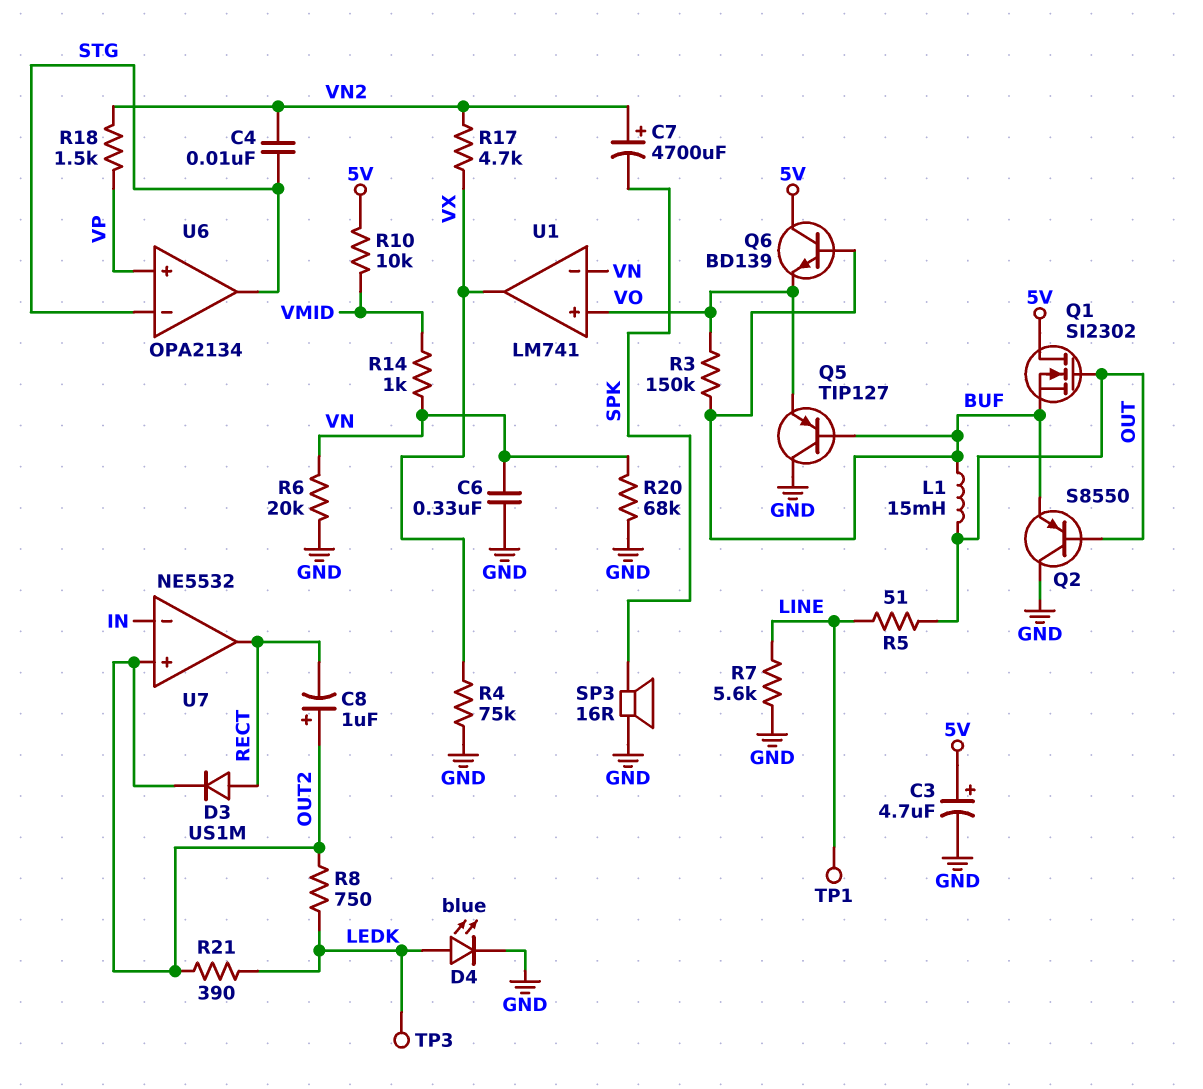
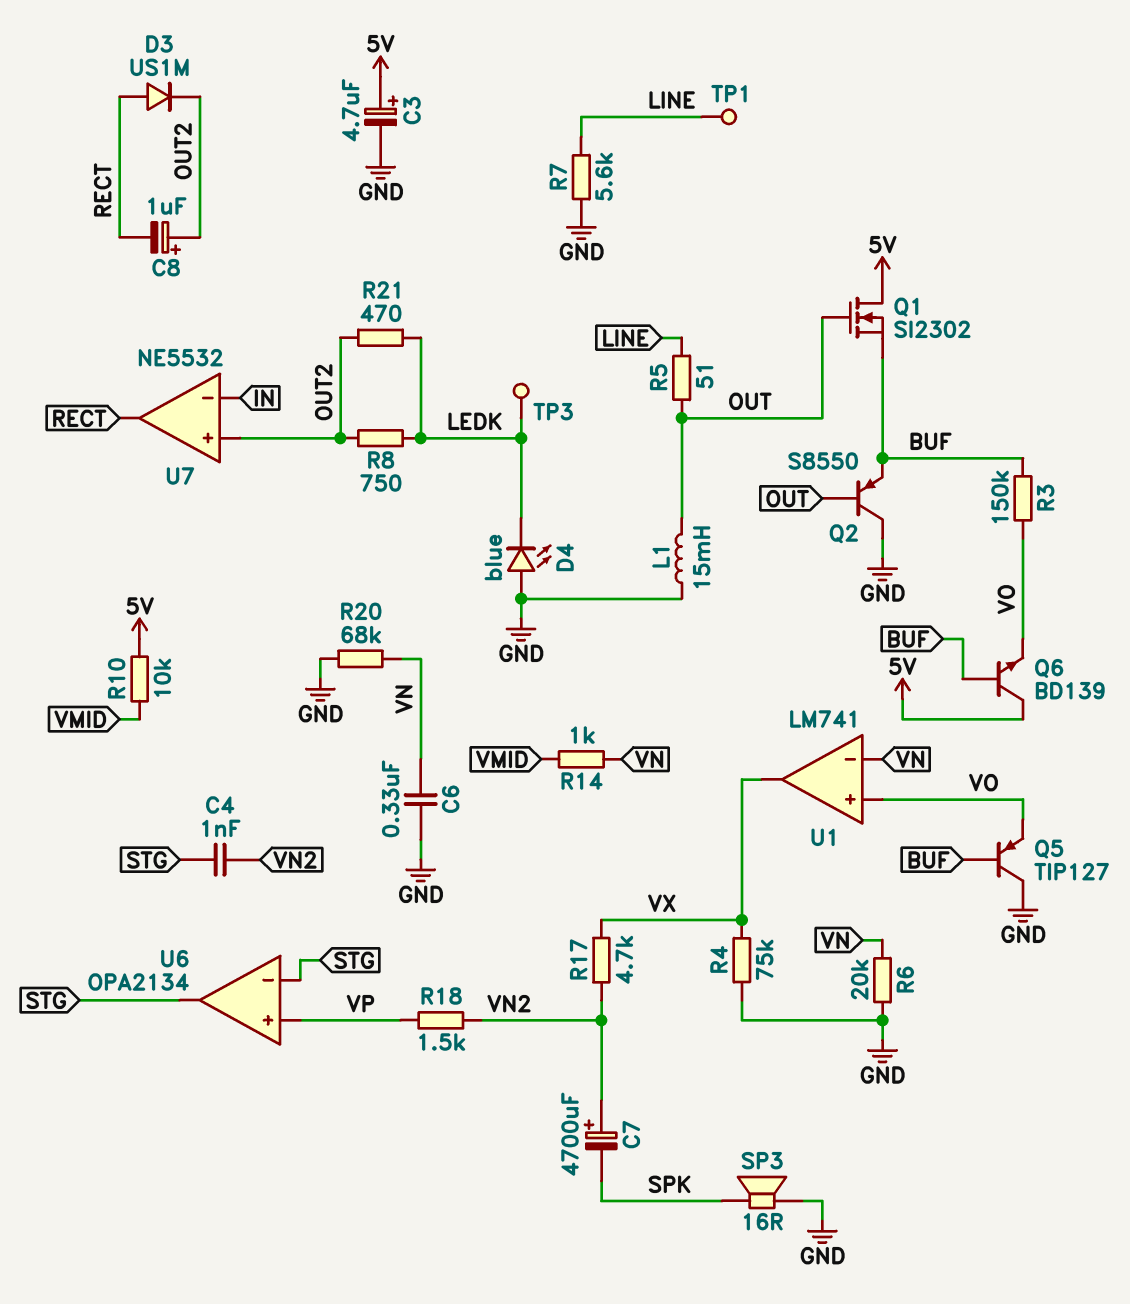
C4: 10nF (STG, VN2) -> 1nF (STG, VN2)
D4: LED blue (A LEDK, K GND) -> LED blue (A GND, K LEDK)
L1: 15mH (BUF, OUT) -> 15mH (GND, OUT)
R21: 390 (LEDK, OUT2) -> 470 (LEDK, OUT2)

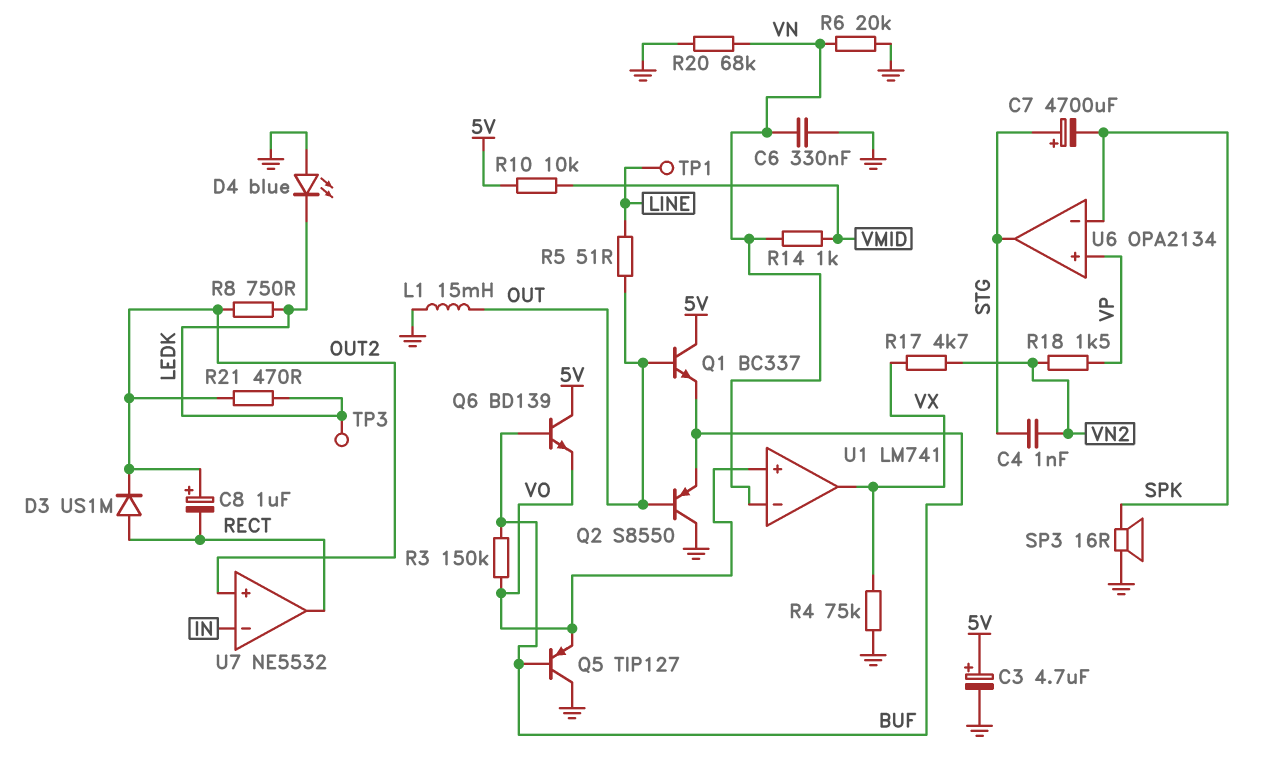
C7: 4700uF (plus VN2, minus SPK) -> 4700uF (plus STG, minus SPK)
Q1: NMOS SI2302 (G OUT, D 5V, S BUF) -> NPN BC337 (B OUT, C 5V, E BUF)
R7: 5.6k (GND, LINE) -> none
U6 pin in-: STG -> SPK

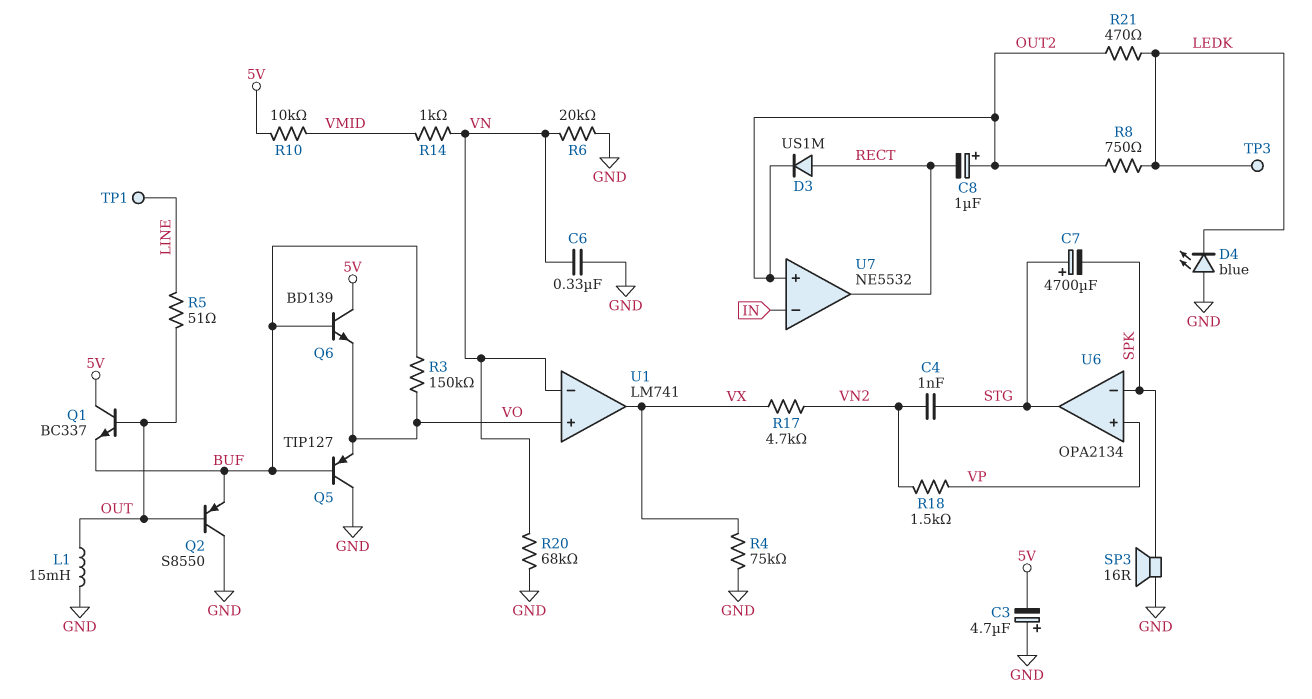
C3: 4.7uF (plus 5V, minus GND) -> 4.7uF (plus GND, minus 5V)

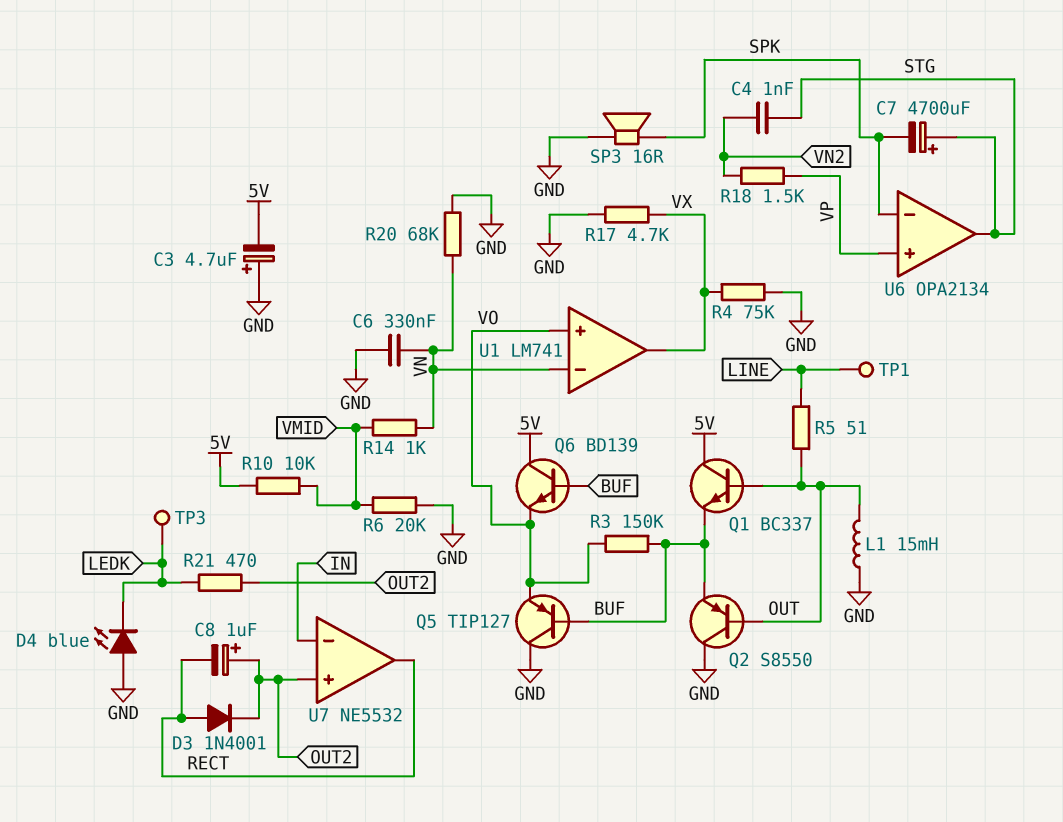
D3: diode US1M (A RECT, K OUT2) -> diode 1N4001 (A RECT, K OUT2)
R6: 20k (GND, VN) -> 20k (GND, VMID)
R8: 750 (LEDK, OUT2) -> none
R17: 4.7k (VN2, VX) -> 4.7k (GND, VX)

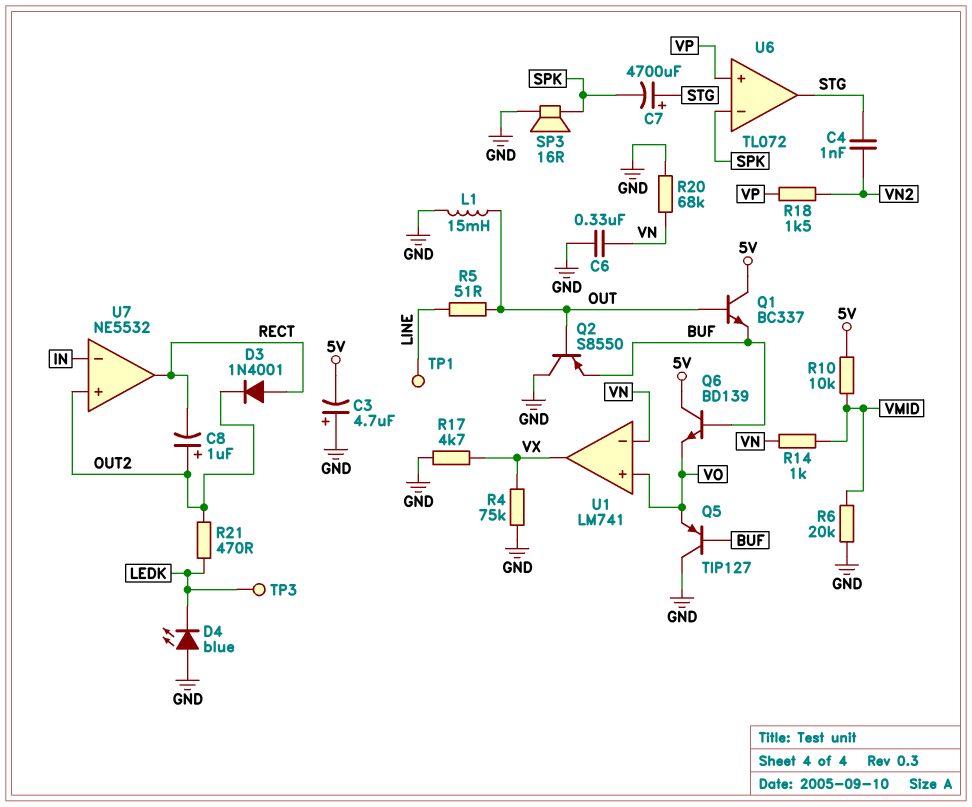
R3: 150k (BUF, VO) -> none
U6: OPA2134 -> TL072

